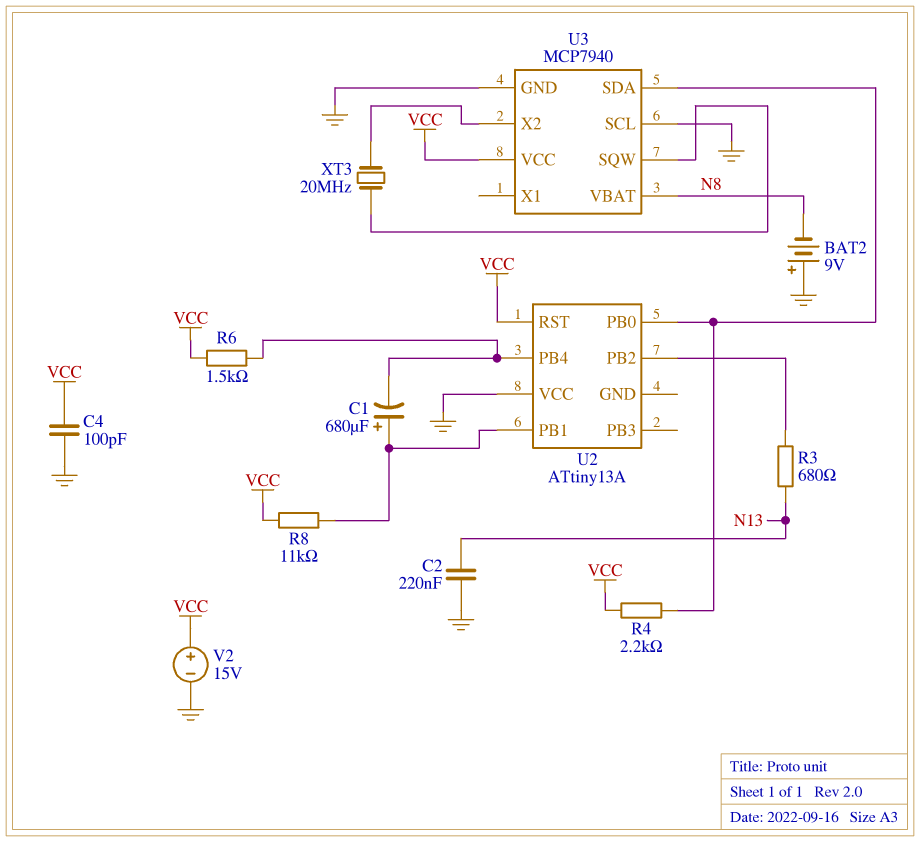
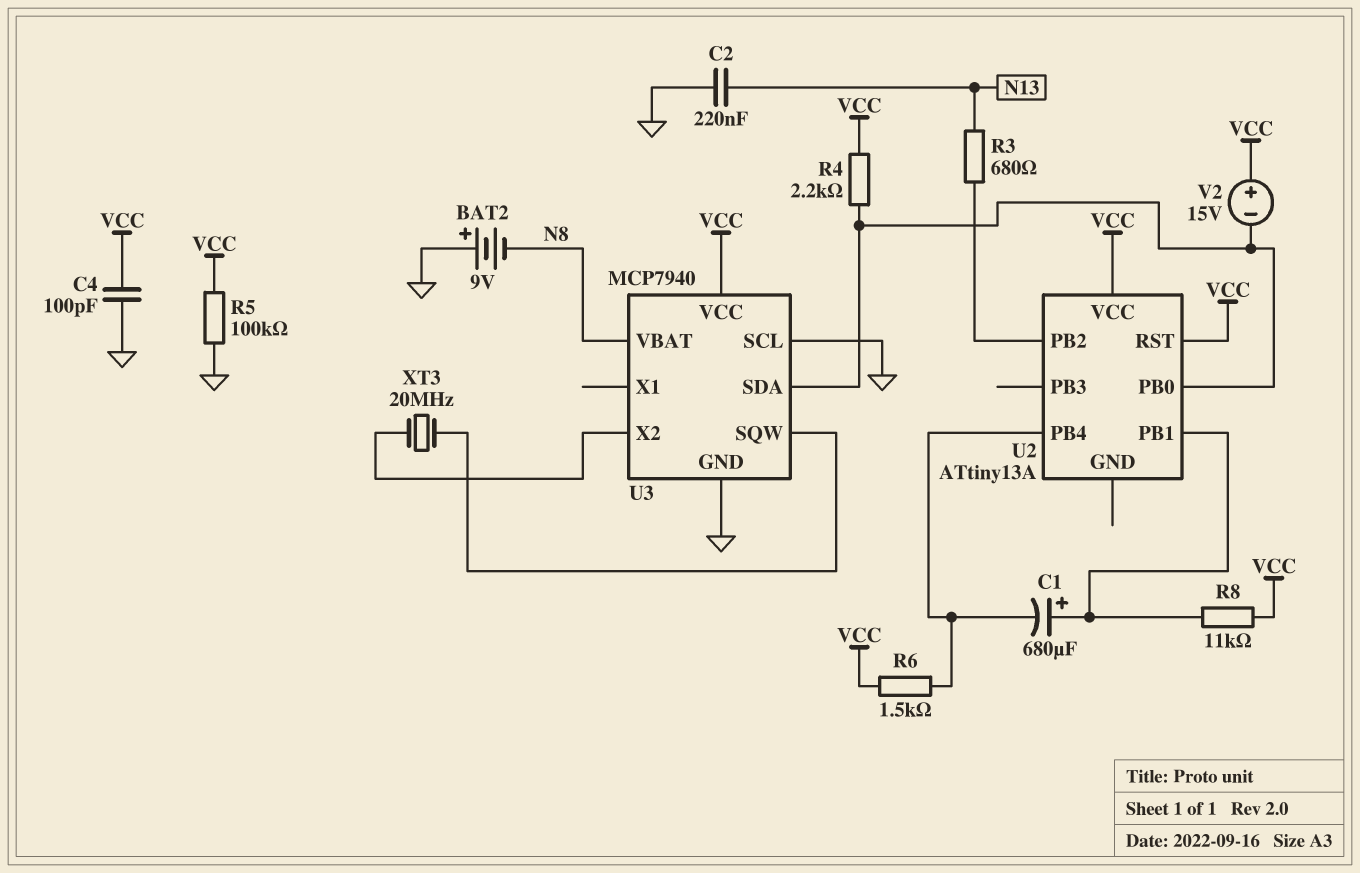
R5: none -> 100k (GND, VCC)
U2 pin VCC: GND -> VCC
V2: 15V (plus VCC, minus GND) -> 15V (plus VCC, minus U2/PB0)

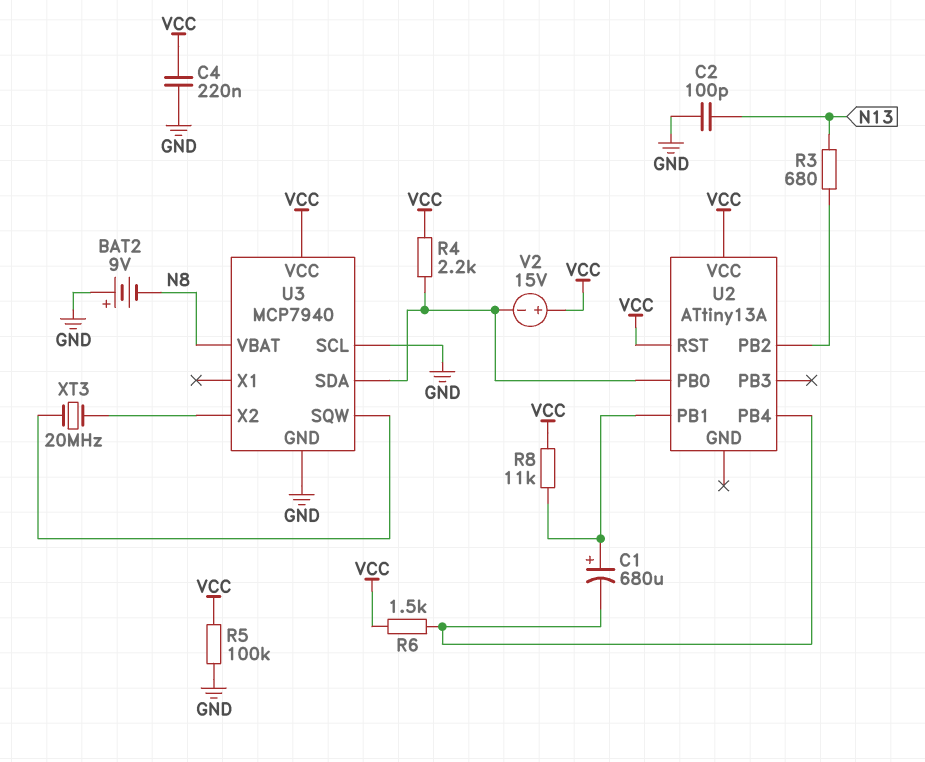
C2: 220nF (GND, N13) -> 100pF (GND, N13)
C4: 100pF (GND, VCC) -> 220nF (GND, VCC)

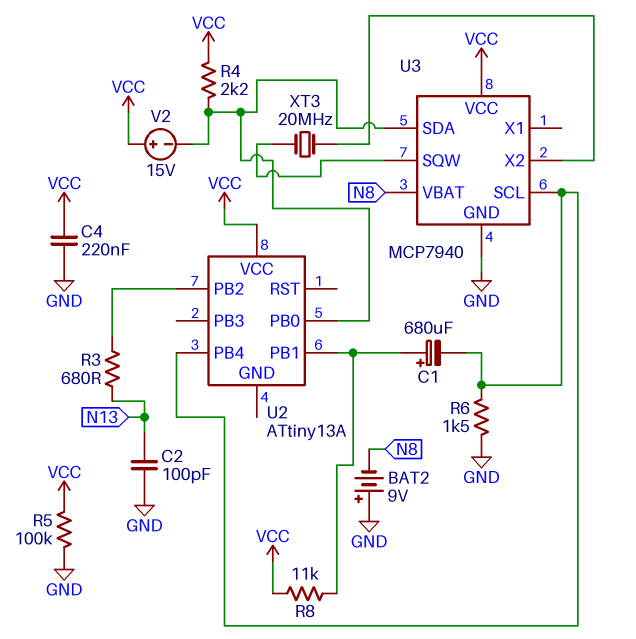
R6: 1.5k (U2/PB4, VCC) -> 1.5k (GND, U2/PB4)
U2 pin RST: VCC -> none
U3 pin SCL: GND -> U2/PB4

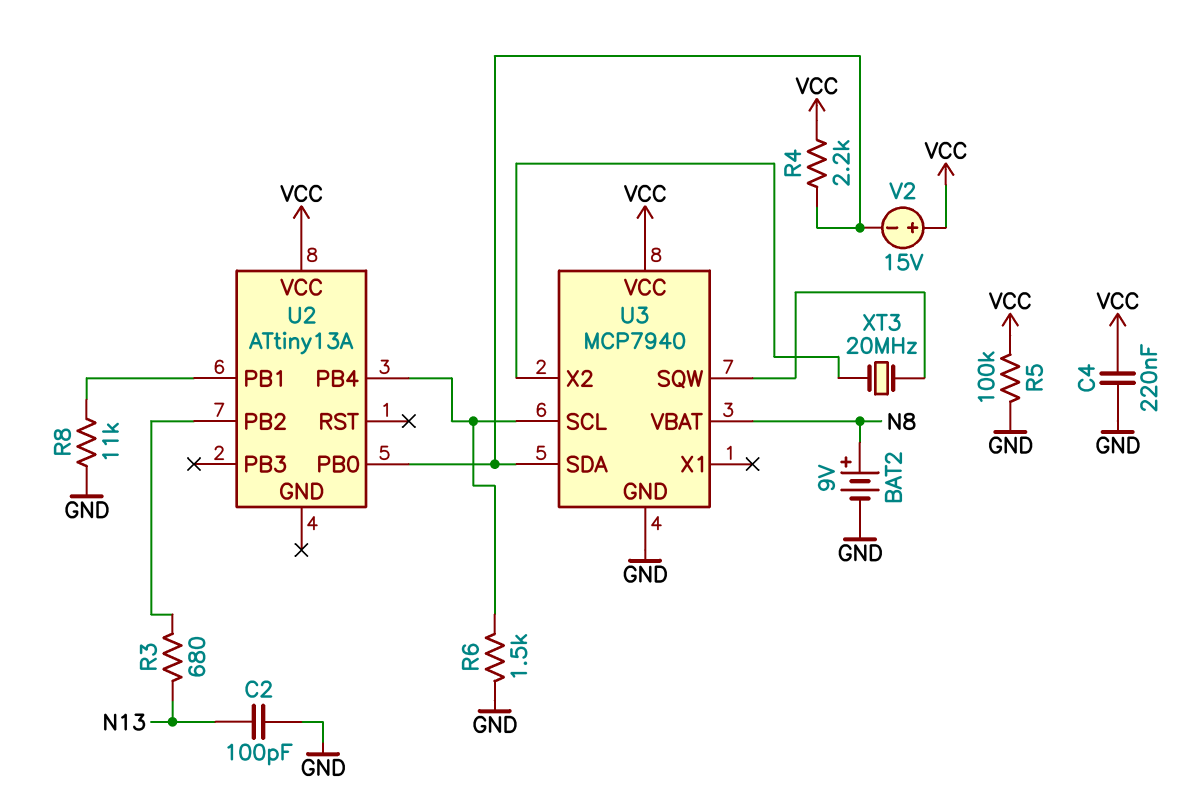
BAT2: 9V (plus GND, minus N8) -> 9V (plus N8, minus GND)
C1: 680uF (plus U2/PB1, minus U2/PB4) -> none
R8: 11k (U2/PB1, VCC) -> 11k (GND, U2/PB1)

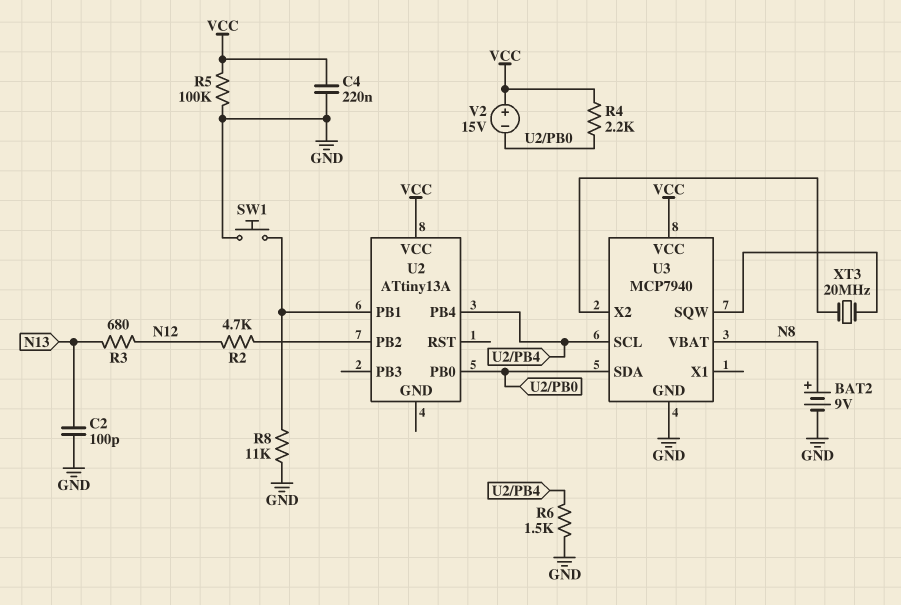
R2: none -> 4.7k (N12, U2/PB2)
R3: 680 (N13, U2/PB2) -> 680 (N12, N13)
SW1: none -> button (GND, U2/PB1)

